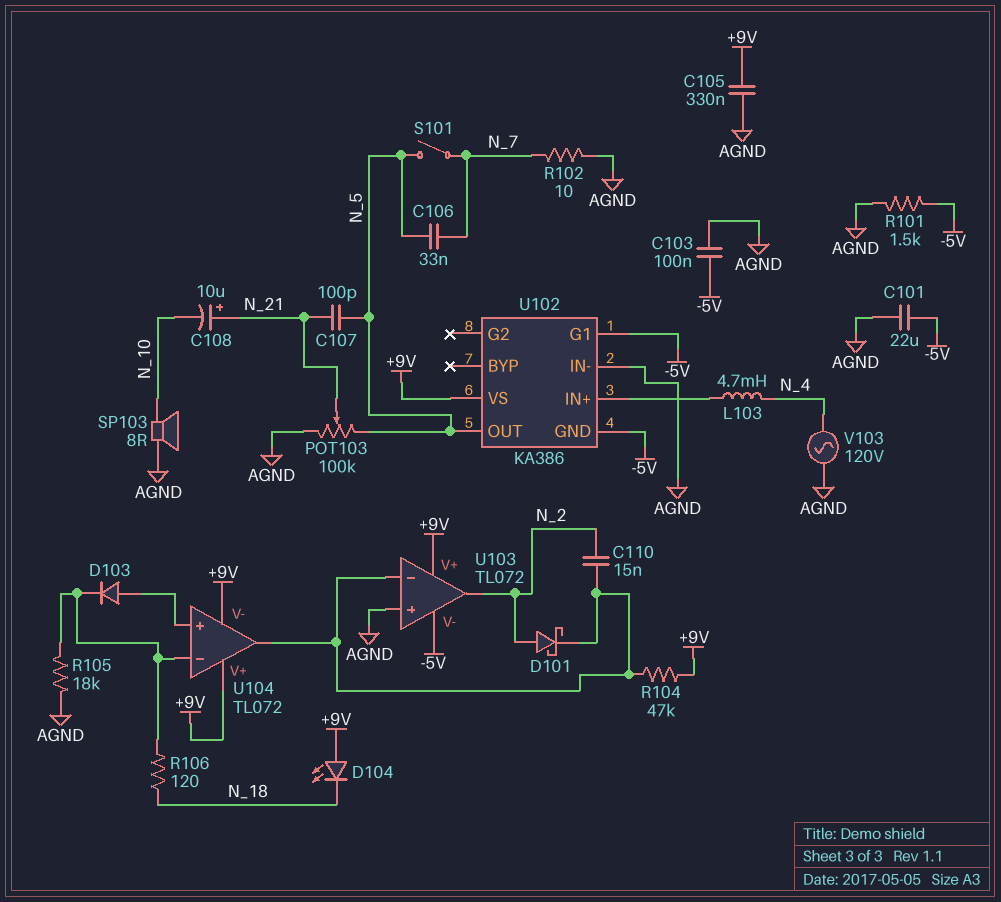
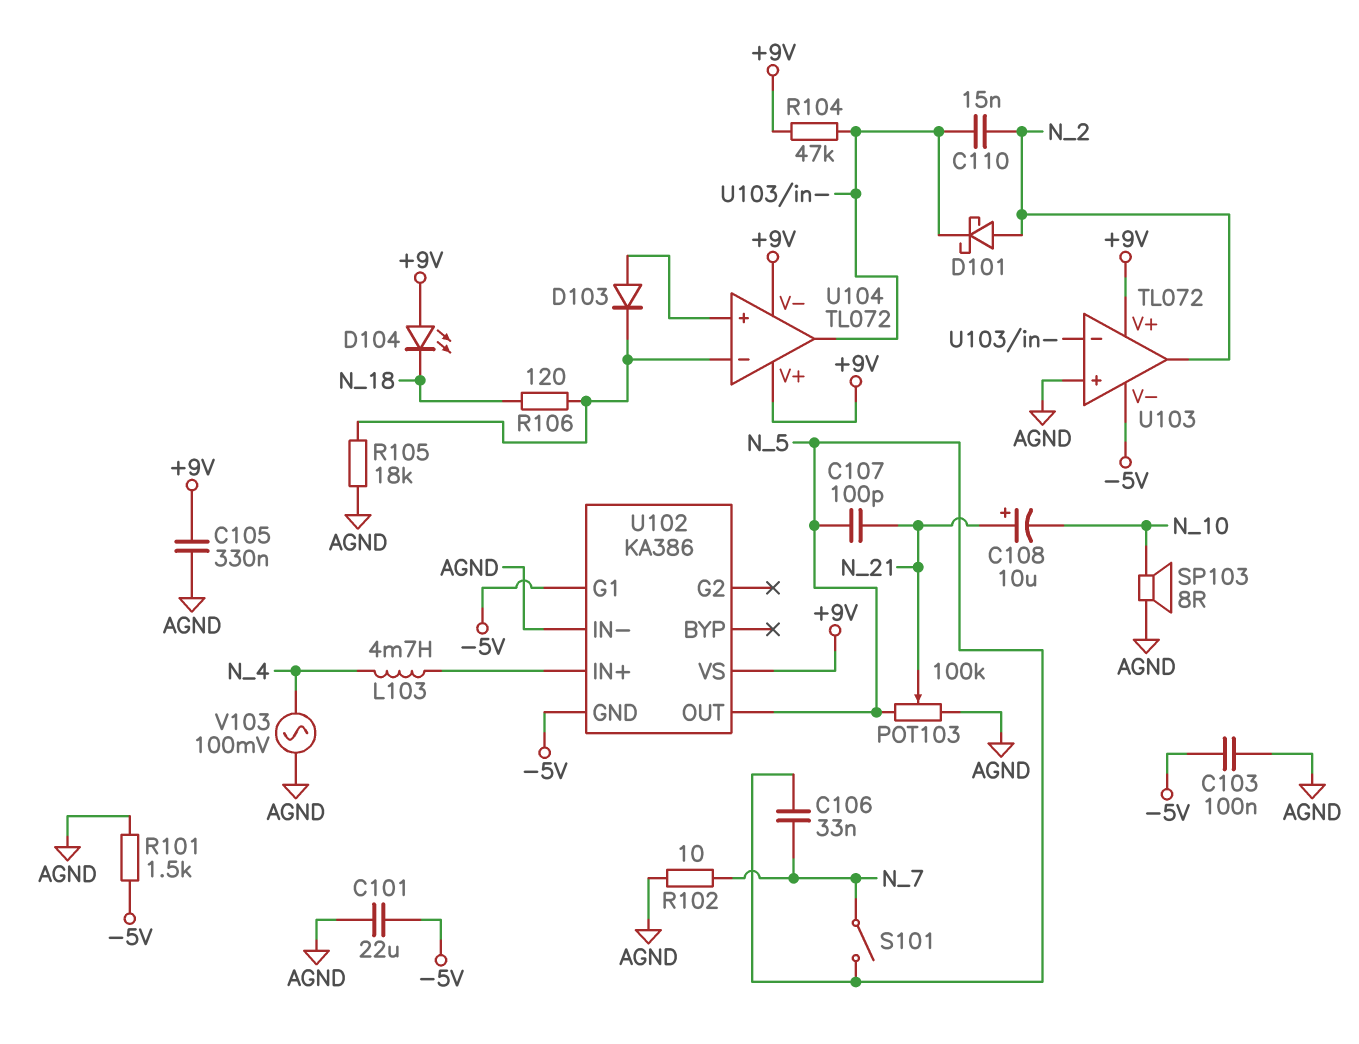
V103: AC 120V (AGND, N_4) -> AC 100mV (AGND, N_4)

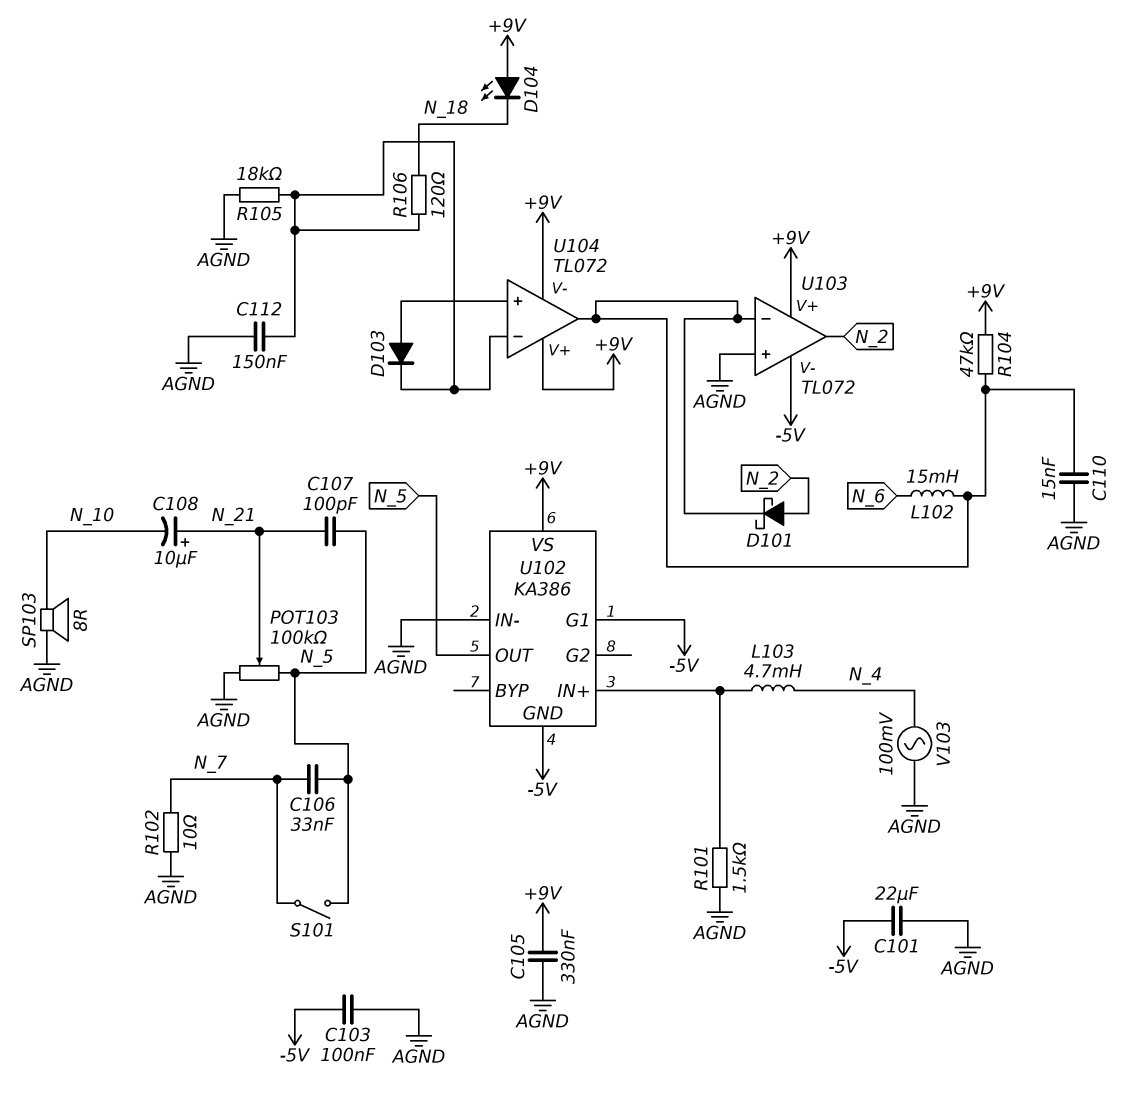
C110: 15nF (N_2, U103/in-) -> 15nF (AGND, U103/in-)
C112: none -> 150nF (AGND, U104/in-)
L102: none -> 15mH (N_6, U103/in-)
R101: 1.5k (-5V, AGND) -> 1.5k (AGND, U102/IN+)

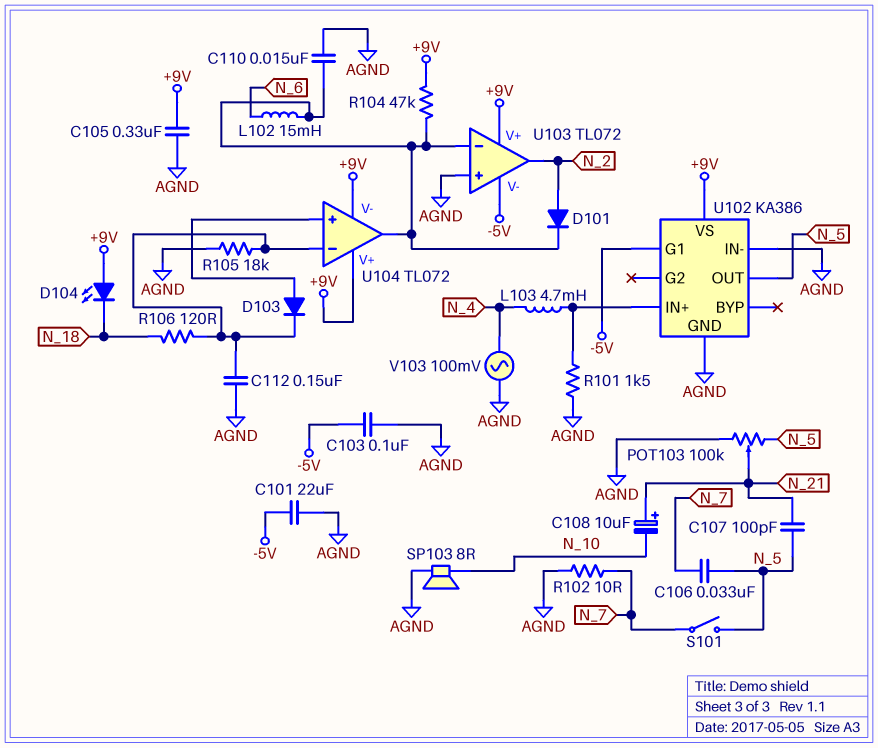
D101: schottky (A N_2, K U103/in-) -> diode (A N_2, K U103/in-)
U102 pin GND: -5V -> AGND

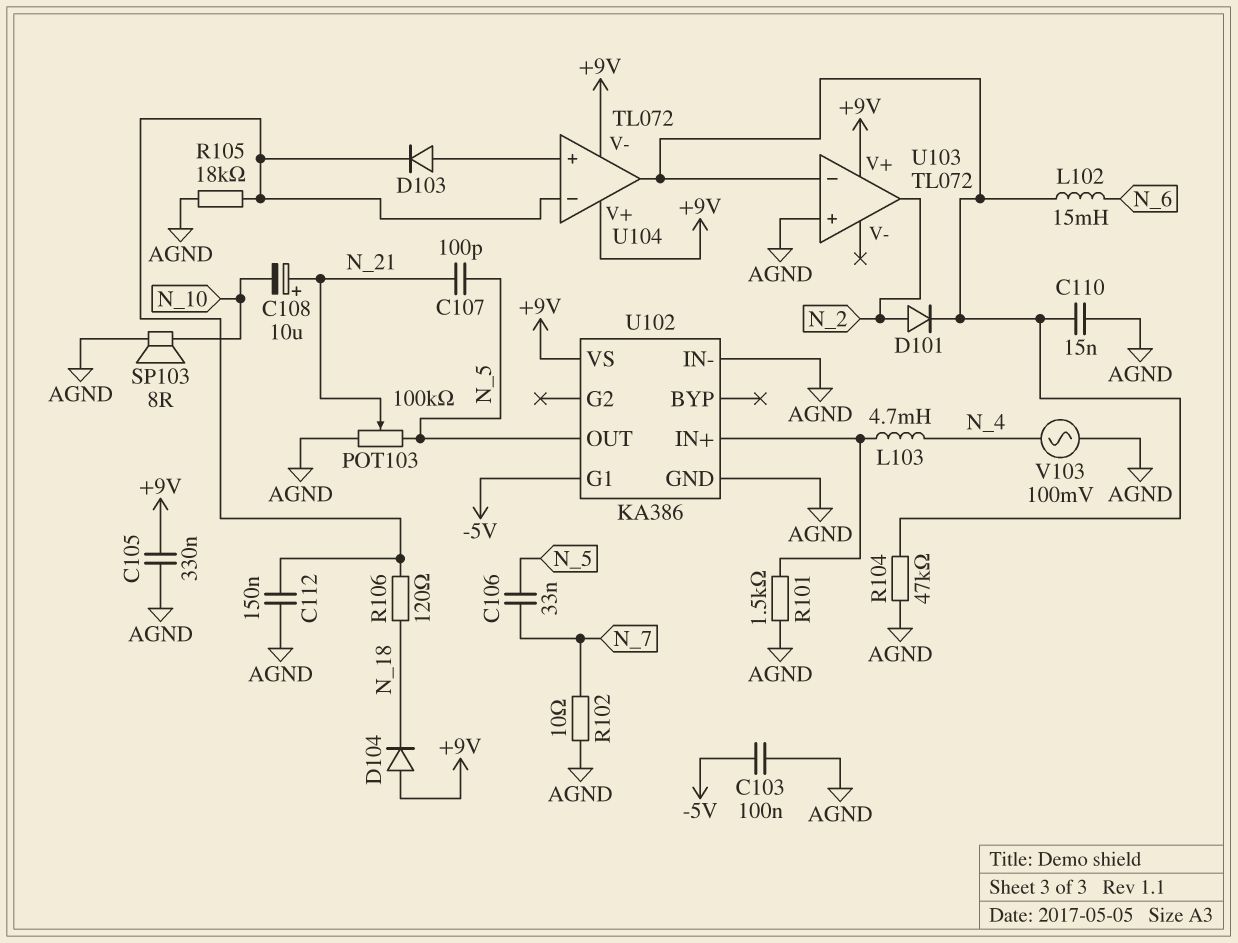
C101: 22uF (-5V, AGND) -> none
D104: LED (A +9V, K N_18) -> diode (A +9V, K N_18)
R104: 47k (+9V, U103/in-) -> 47k (AGND, U103/in-)
S101: switch (N_5, N_7) -> none
U103 pin V-: -5V -> none

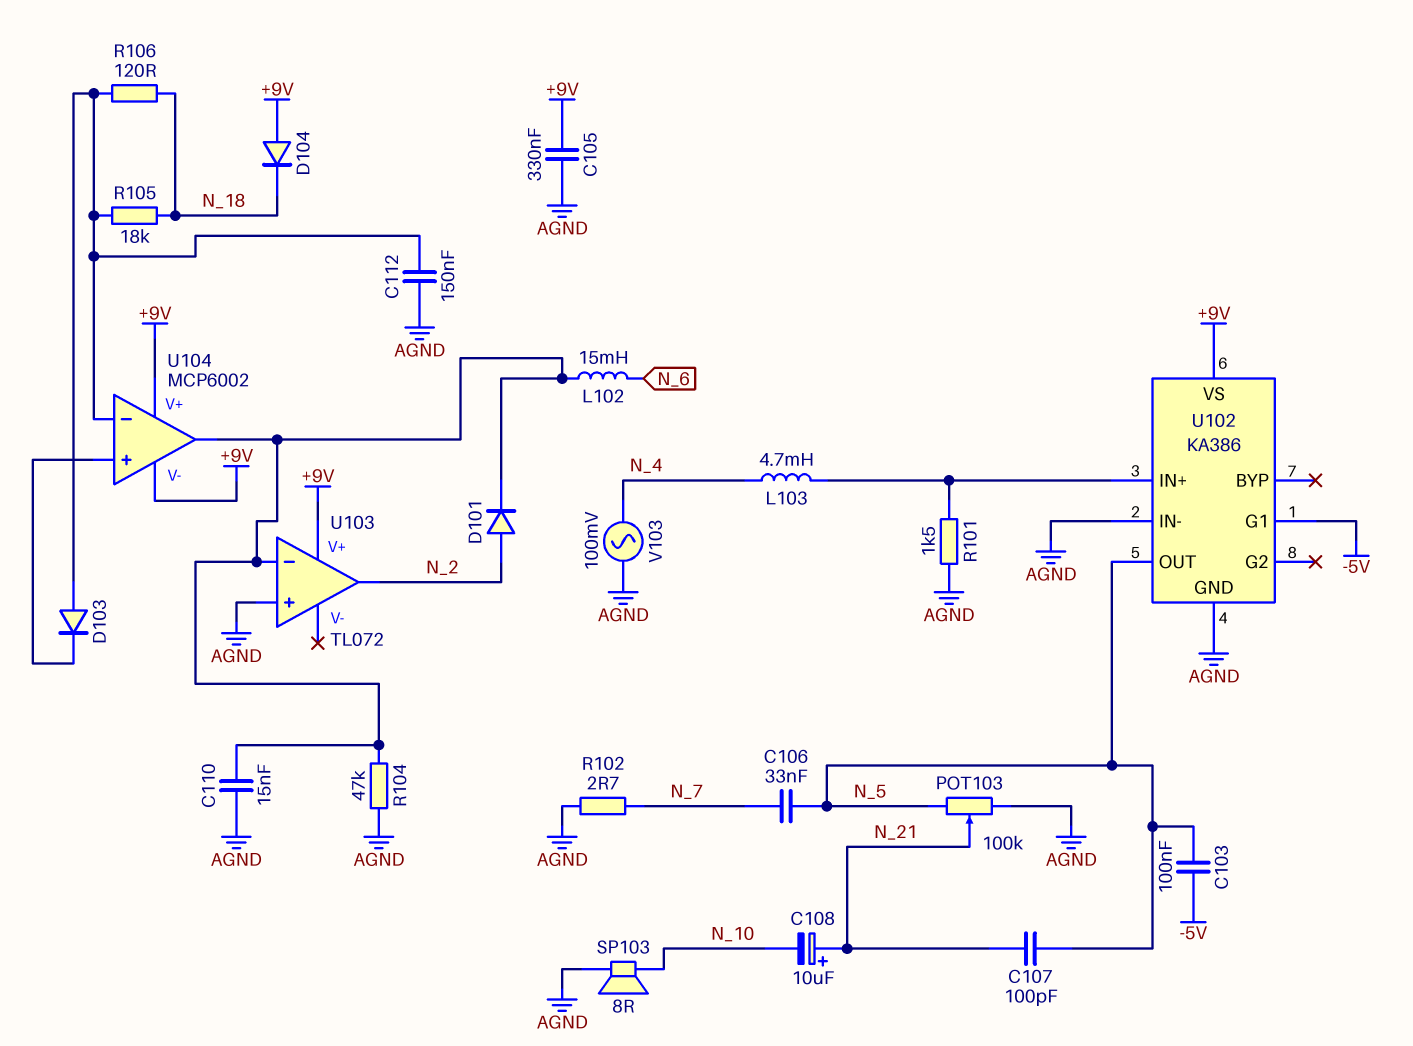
C103: 100nF (-5V, AGND) -> 100nF (-5V, N_5)
D103: diode (A U104/in+, K U104/in-) -> diode (A U104/in-, K U104/in+)
R102: 10 (AGND, N_7) -> 2.7 (AGND, N_7)
R105: 18k (AGND, U104/in-) -> 18k (N_18, U104/in-)
U104: TL072 -> MCP6002

